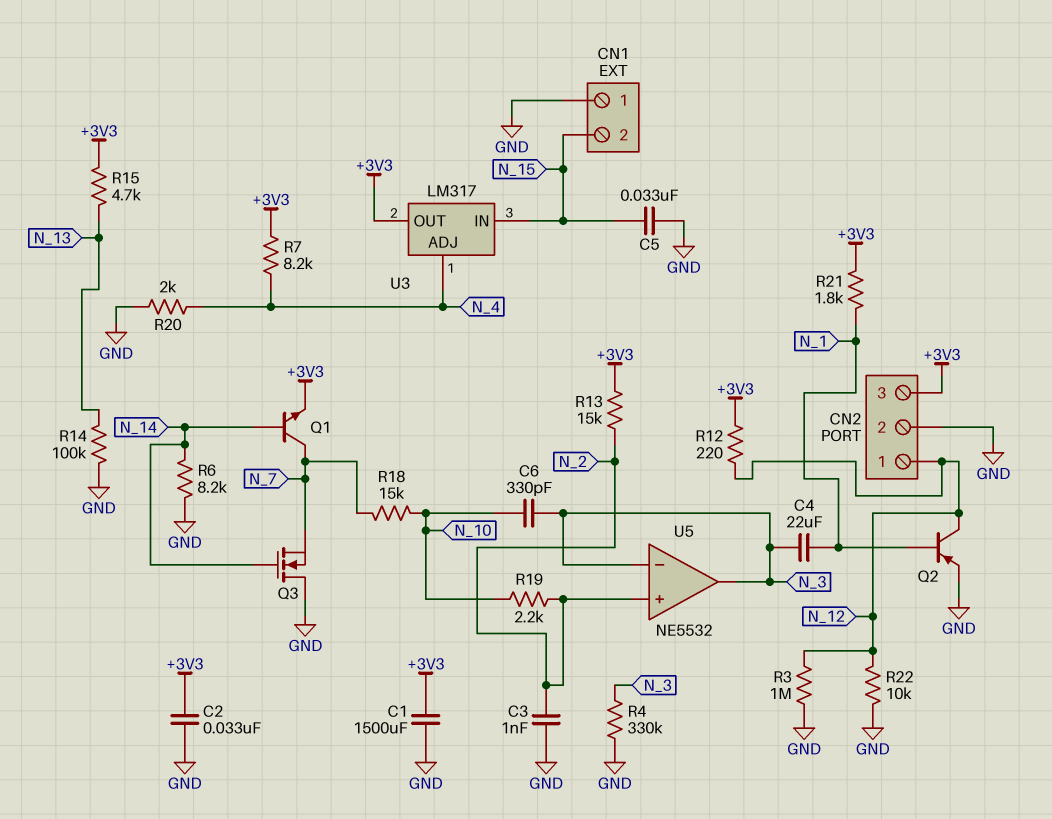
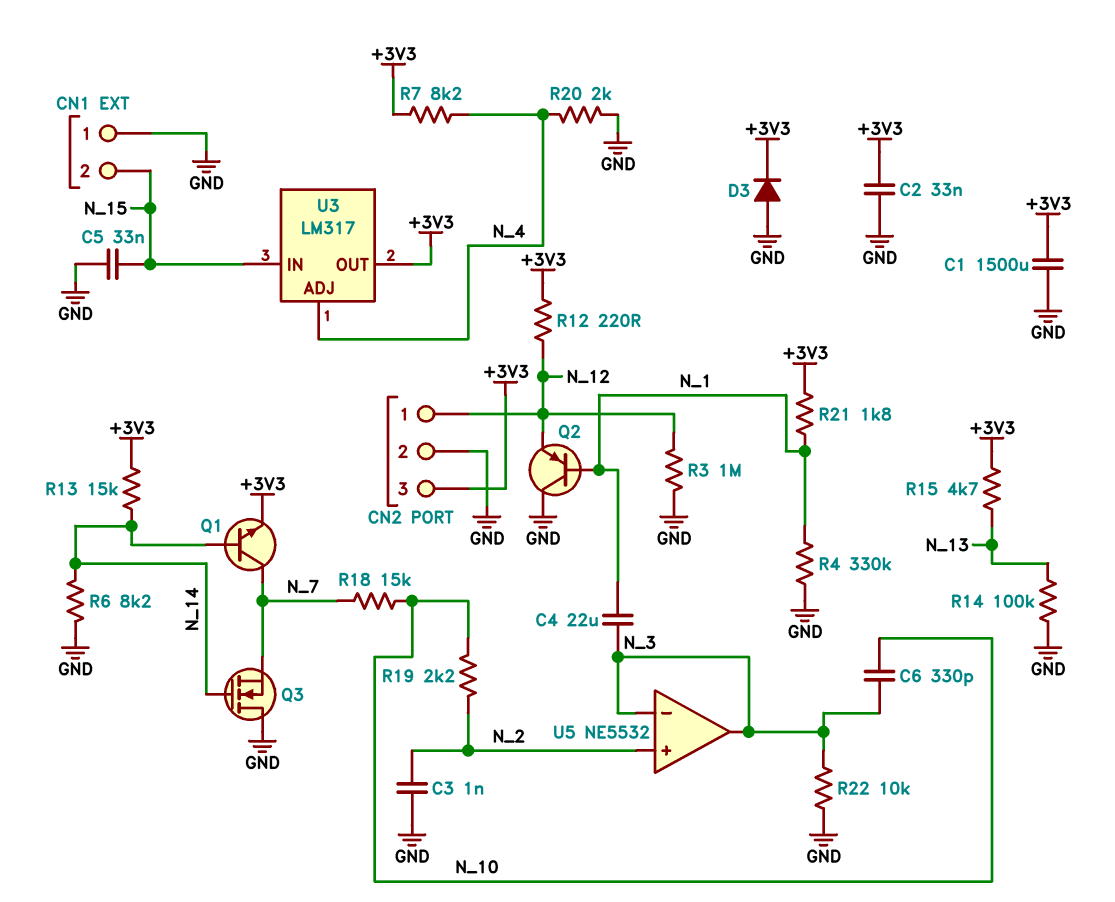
D3: none -> diode (A GND, K +3V3)
Q2: PNP (B N_1, C N_12, E GND) -> PNP (B N_1, C GND, E N_12)
R4: 330k (GND, N_3) -> 330k (GND, N_1)
R13: 15k (+3V3, N_2) -> 15k (+3V3, N_14)
R22: 10k (GND, N_12) -> 10k (GND, N_3)

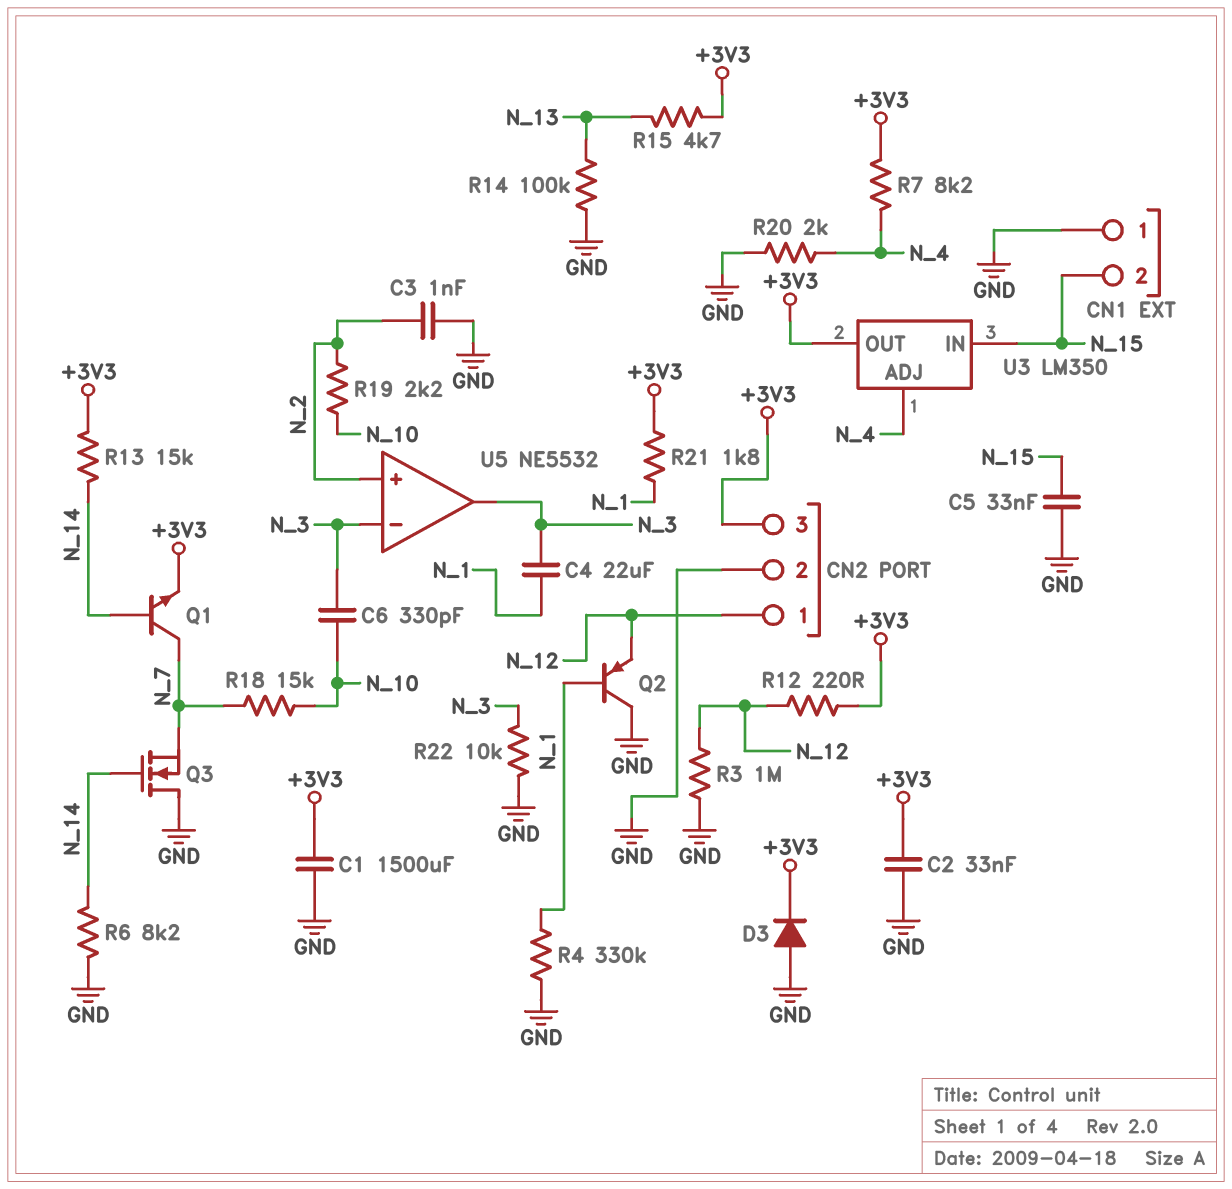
U3: LM317 -> LM350

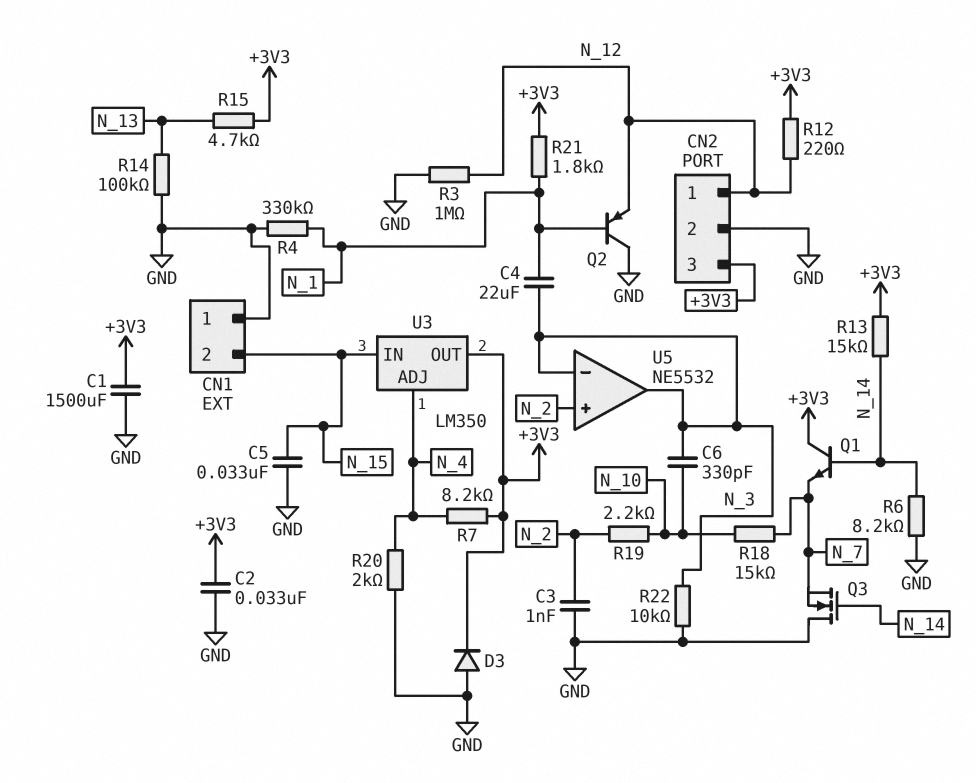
Q1: NPN (B N_14, C N_7, E +3V3) -> NPN (B N_14, C +3V3, E N_7)

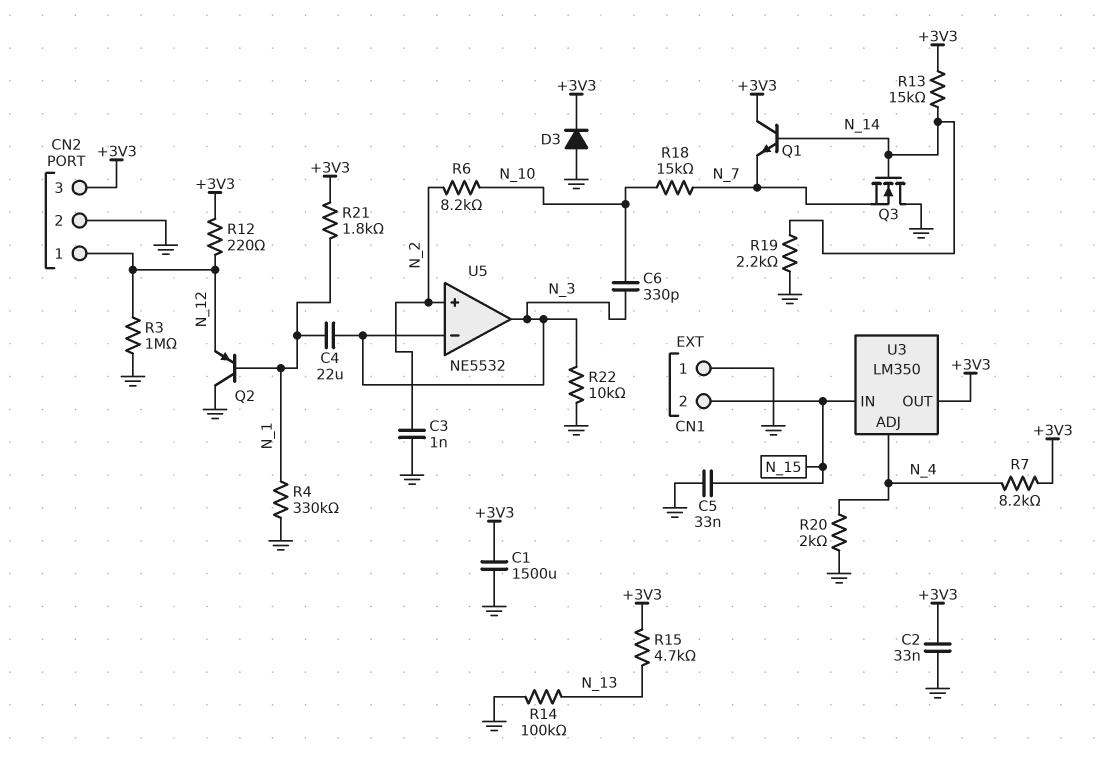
R6: 8.2k (GND, N_14) -> 8.2k (N_2, N_10)
R19: 2.2k (N_2, N_10) -> 2.2k (GND, N_14)

